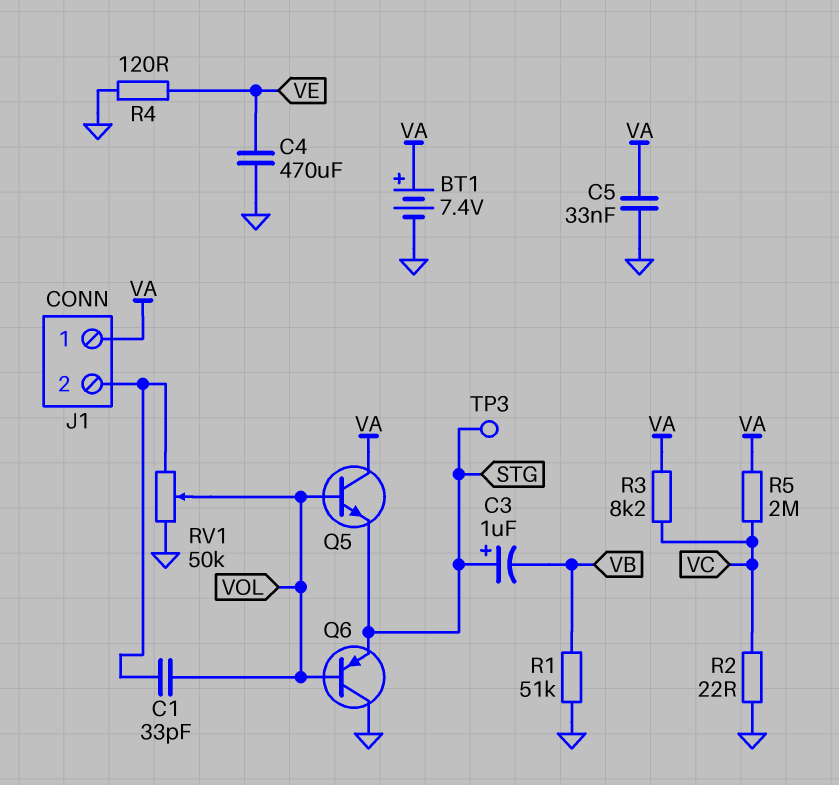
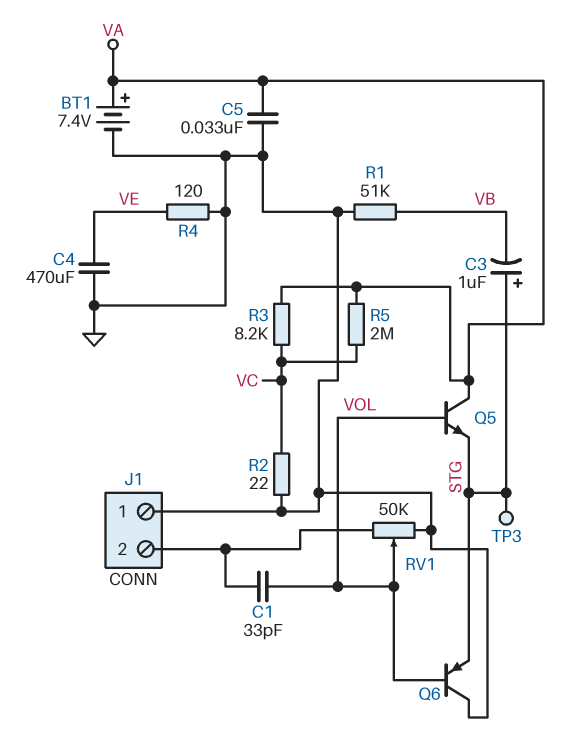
J1 pin 1: VA -> GND

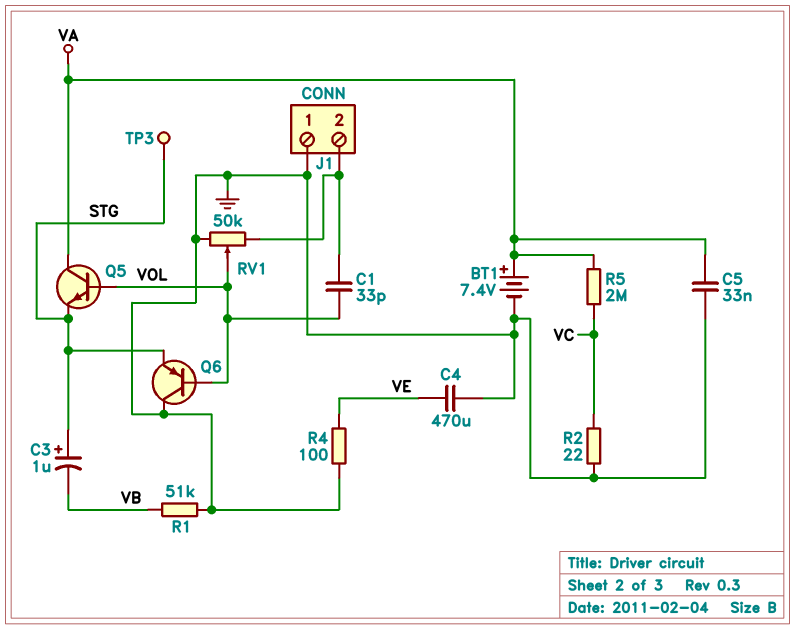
R3: 8.2k (VA, VC) -> none
R4: 120 (GND, VE) -> 100 (GND, VE)

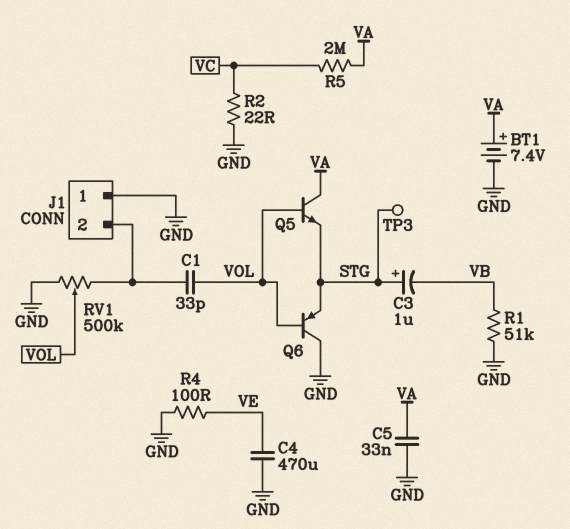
RV1: 50k (GND, J1/2, wiper VOL) -> 500k (GND, J1/2, wiper VOL)

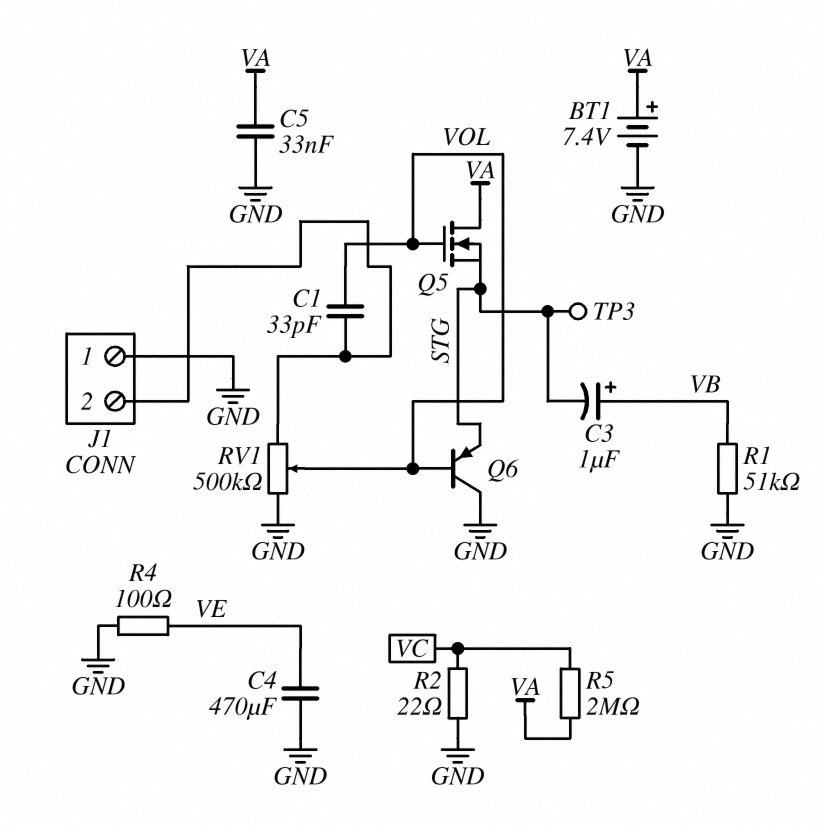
C3: 1uF (plus STG, minus VB) -> 1uF (plus VB, minus STG)
Q5: NPN (B VOL, C VA, E STG) -> NMOS (G VOL, D VA, S STG)

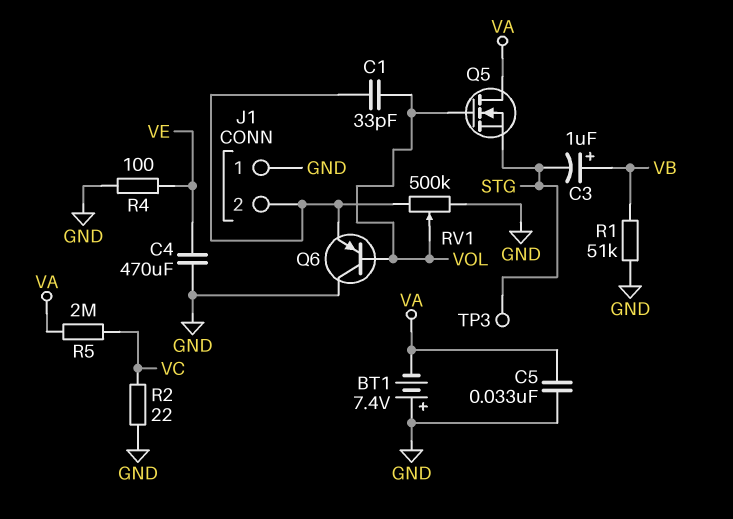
BT1: 7.4V (plus VA, minus GND) -> 7.4V (plus GND, minus VA)
Q6: PNP (B VOL, C GND, E STG) -> PNP (B VOL, C GND, E J1/2)

